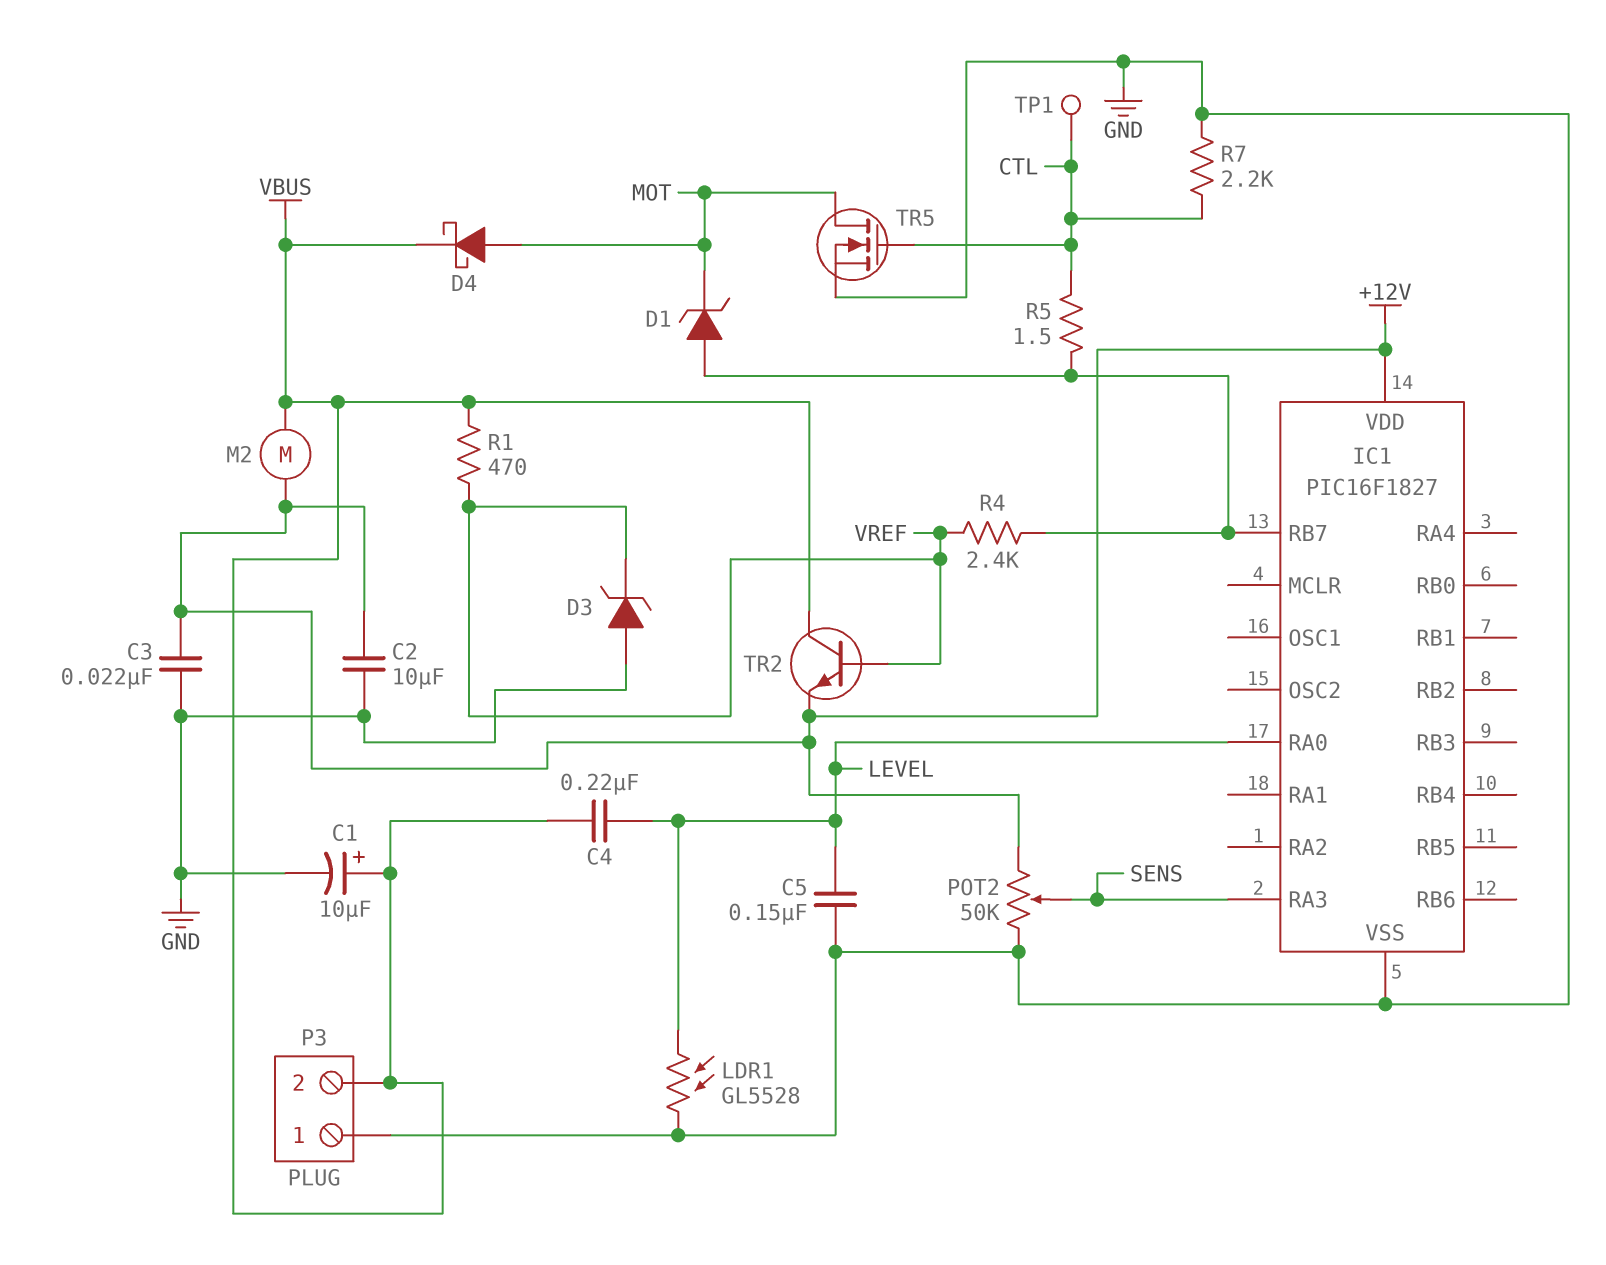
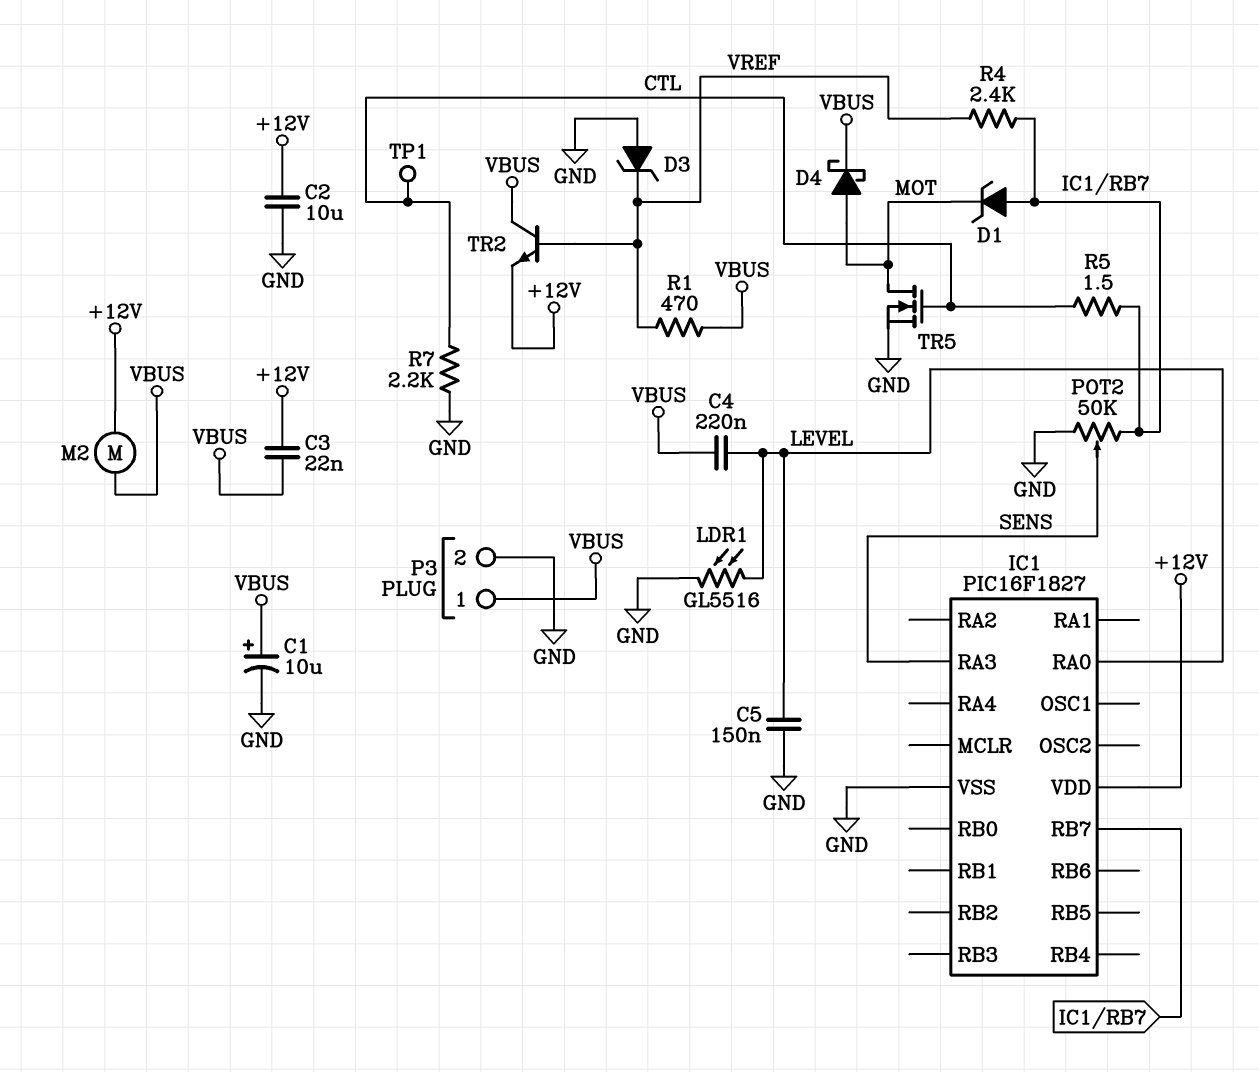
C3: 22nF (+12V, GND) -> 22nF (+12V, VBUS)
LDR1: GL5528 (GND, LEVEL) -> GL5516 (GND, LEVEL)
P3 pin 1: GND -> VBUS
P3 pin 2: VBUS -> GND
POT2: 50k (+12V, GND, wiper SENS) -> 50k (GND, IC1/RB7, wiper SENS)

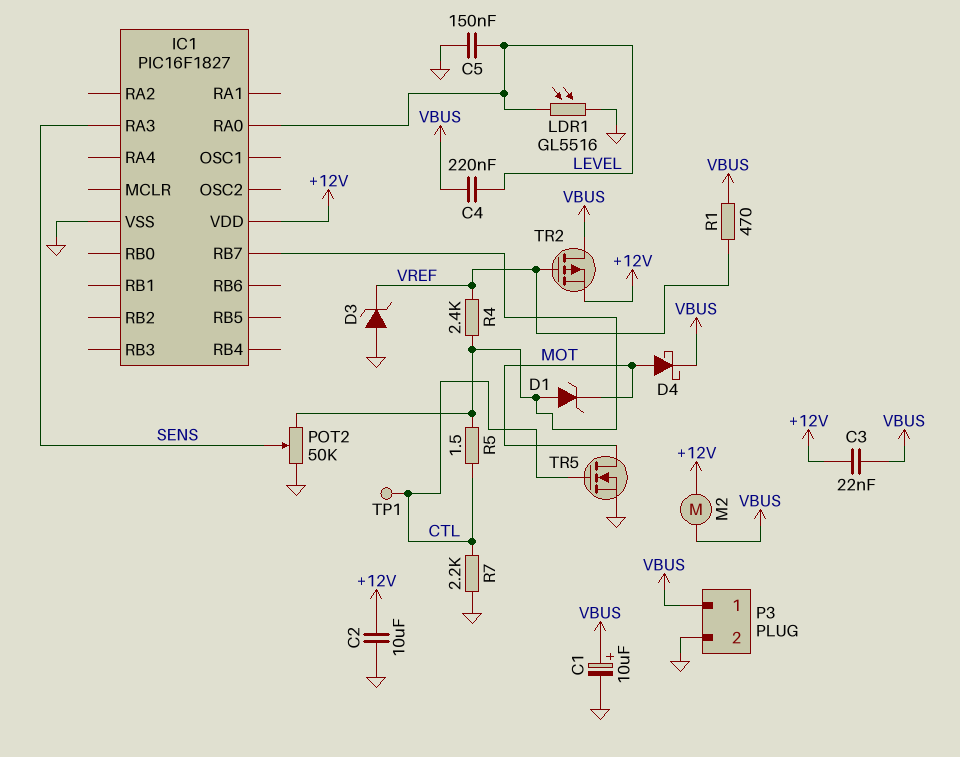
TR2: NPN (B VREF, C VBUS, E +12V) -> PMOS (G VREF, D VBUS, S +12V)

